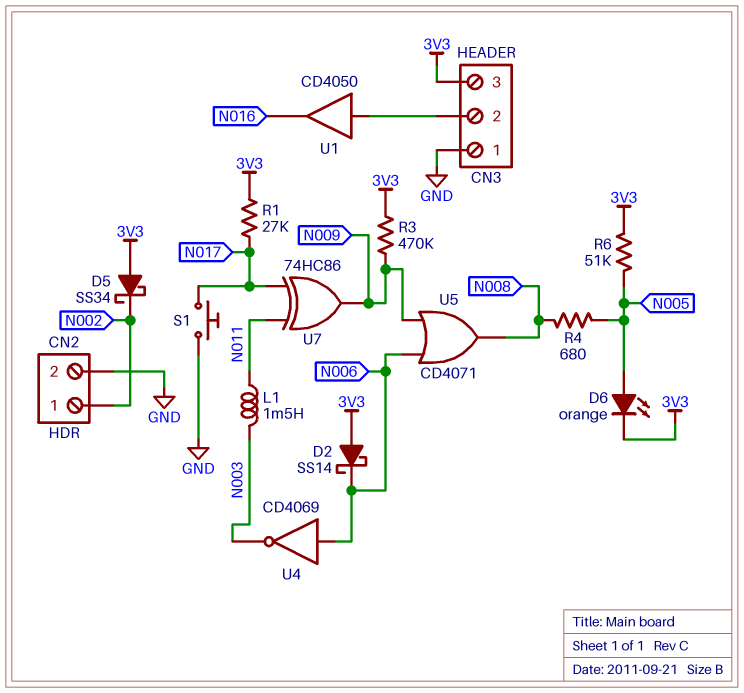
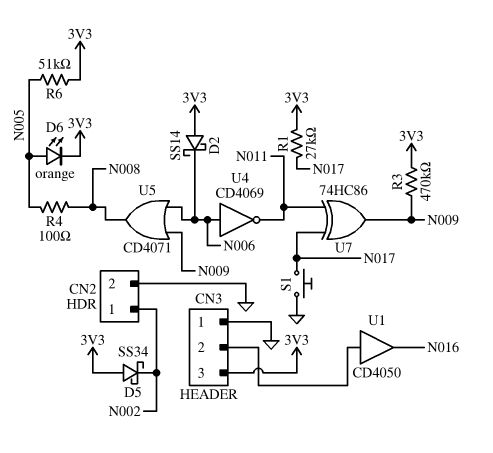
L1: 1.5mH (N003, N011) -> none
R4: 680 (N005, N008) -> 100 (N005, N008)
U4: NOT CD4069 (in N006, out N003) -> NOT CD4069 (in N006, out N011)

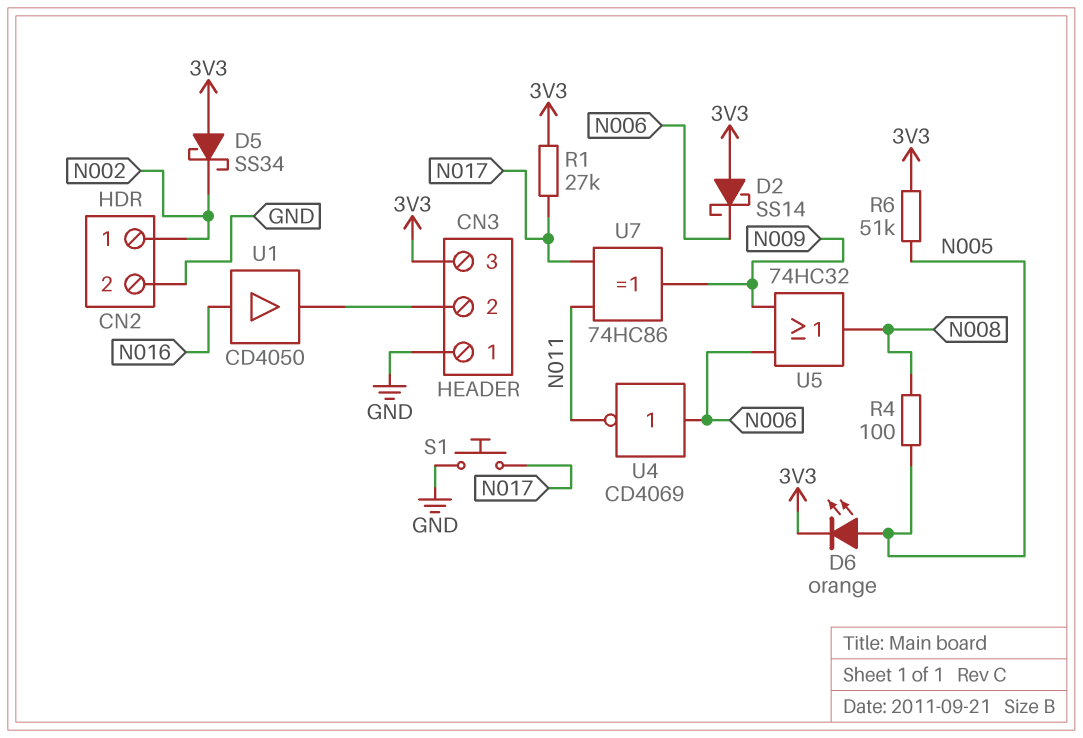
R3: 470k (3V3, N009) -> none
U1: buffer CD4050 (in CN3/2, out N016) -> buffer CD4050 (in N016, out CN3/2)
U5: OR CD4071 (in N006, in N009, out N008) -> OR 74HC32 (in N006, in N009, out N008)

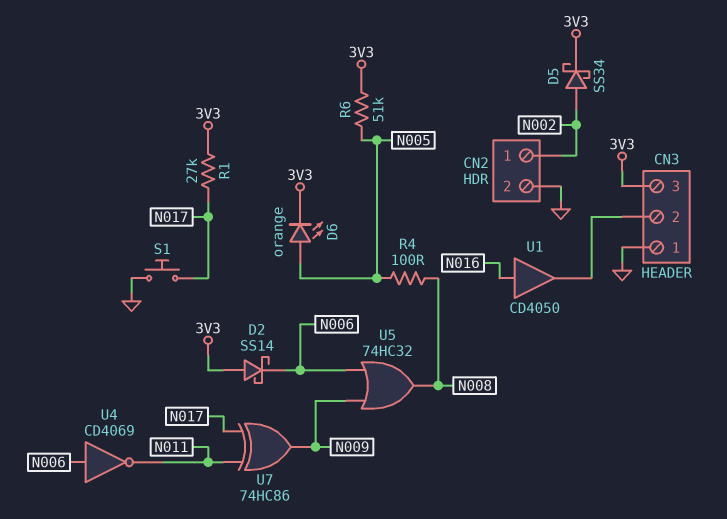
D5: schottky SS34 (A 3V3, K N002) -> schottky SS34 (A N002, K 3V3)

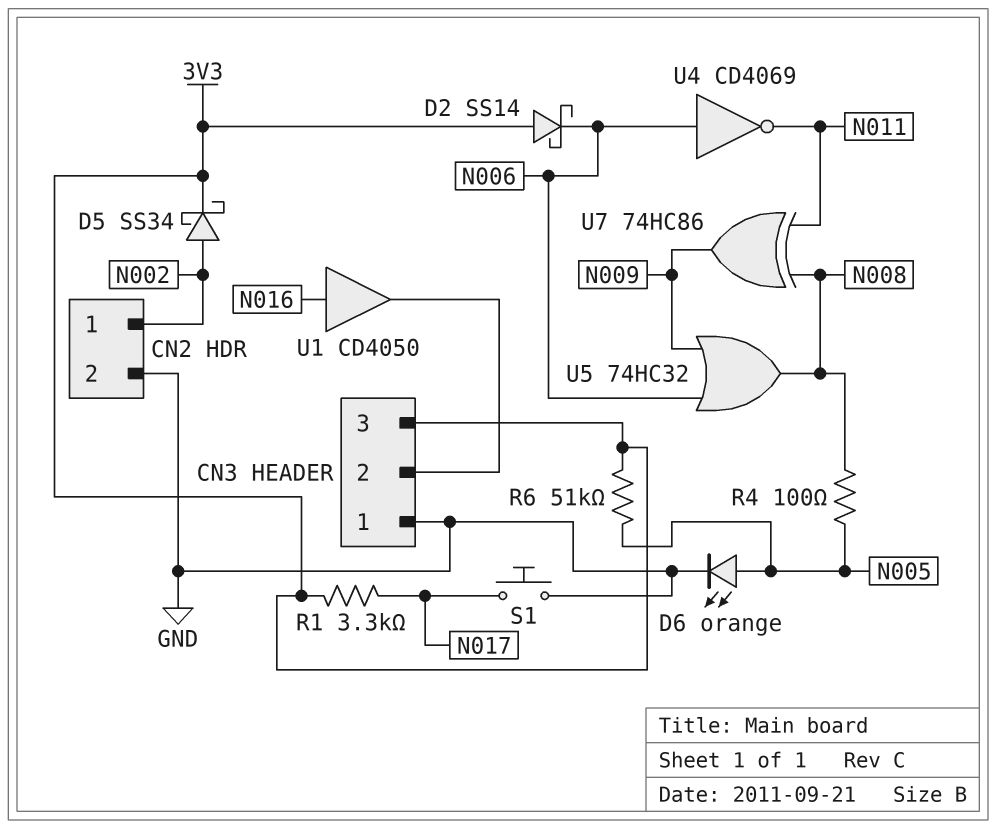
D6: LED orange (A N005, K 3V3) -> LED orange (A N005, K GND)
R1: 27k (3V3, N017) -> 3.3k (3V3, N017)
U7: XOR 74HC86 (in N011, in N017, out N009) -> XOR 74HC86 (in N008, in N011, out N009)

